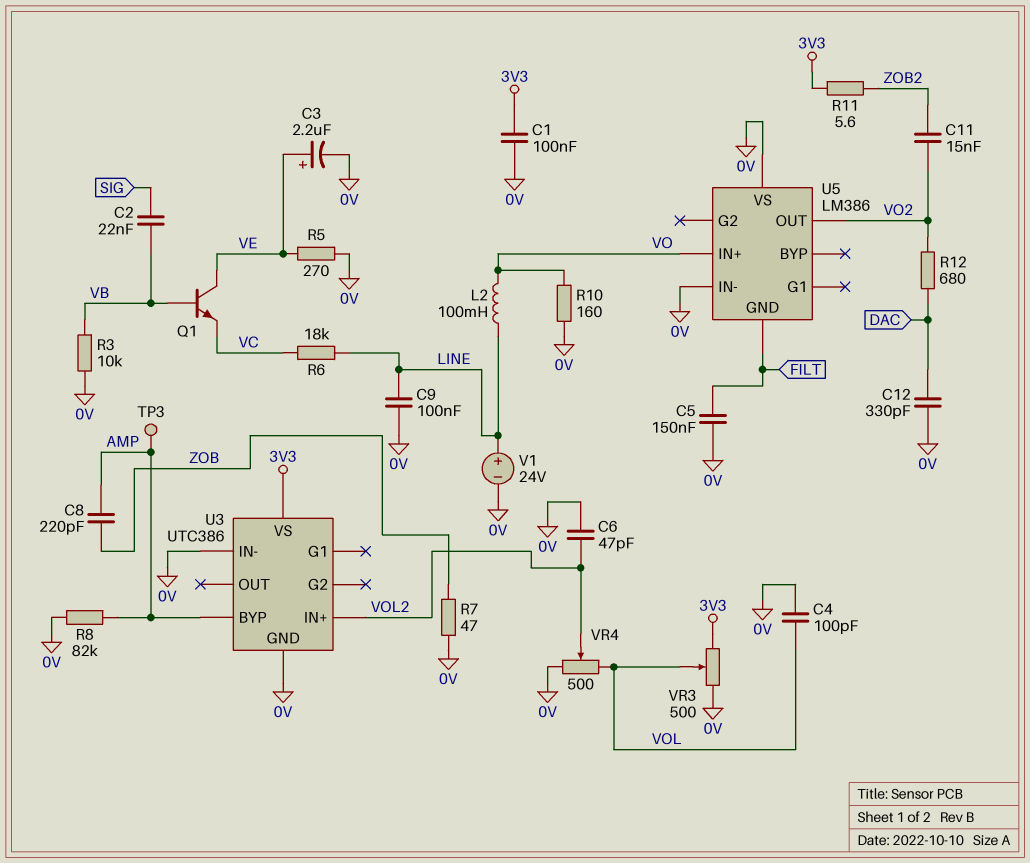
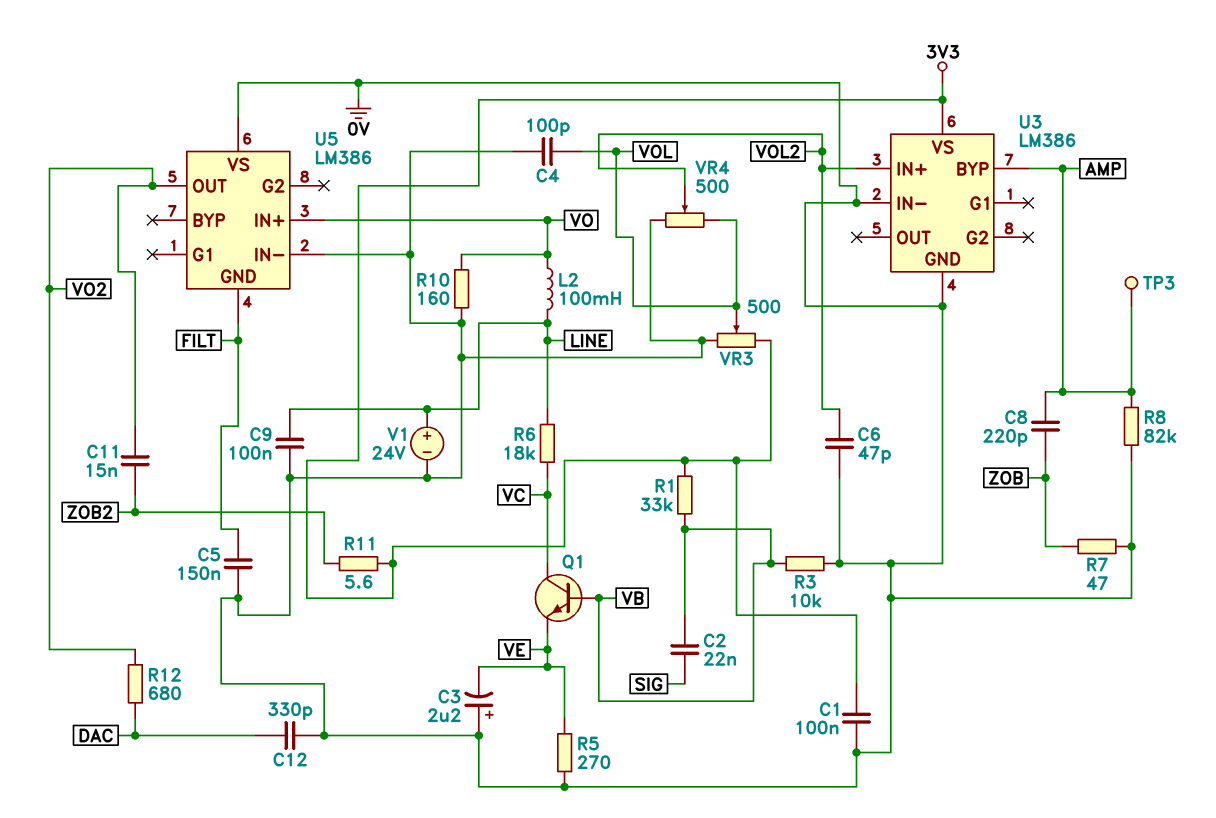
C3: 2.2uF (plus VE, minus 0V) -> 2.2uF (plus 0V, minus VE)
Q1: NPN (B VB, C VE, E VC) -> NPN (B VB, C VC, E VE)
R1: none -> 33k (3V3, VB)
U3: UTC386 -> LM386

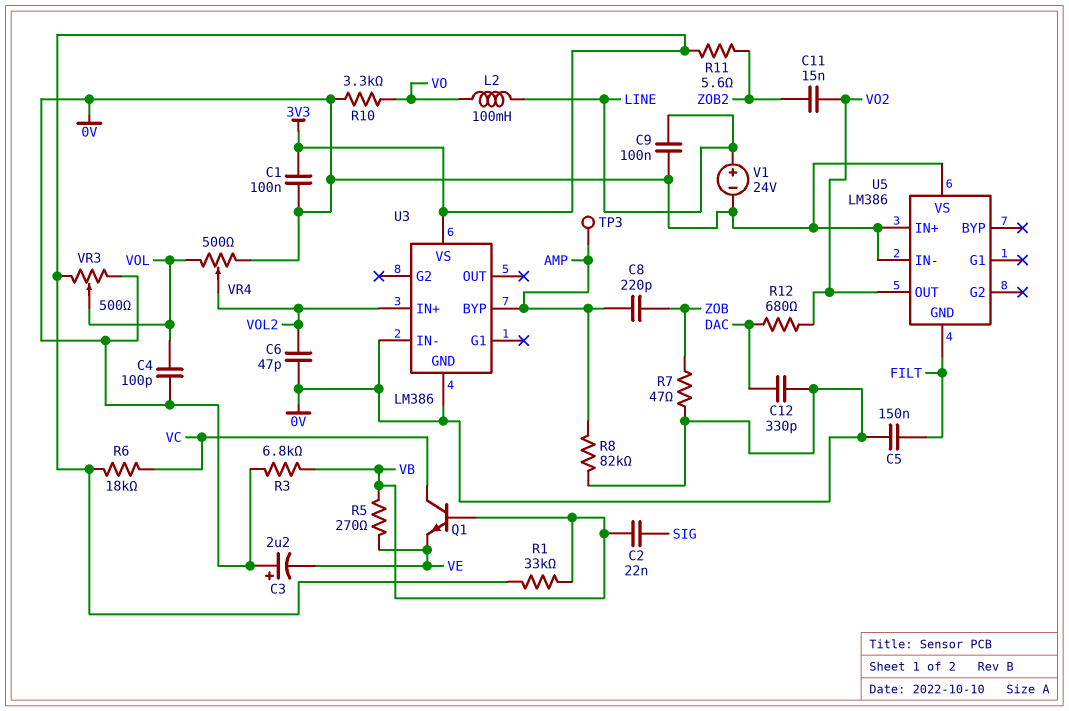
R3: 10k (0V, VB) -> 6.8k (0V, VB)
R5: 270 (0V, VE) -> 270 (VB, VE)
R6: 18k (LINE, VC) -> 18k (3V3, VC)
R10: 160 (0V, VO) -> 3.3k (0V, VO)
U5 pin IN+: VO -> 0V

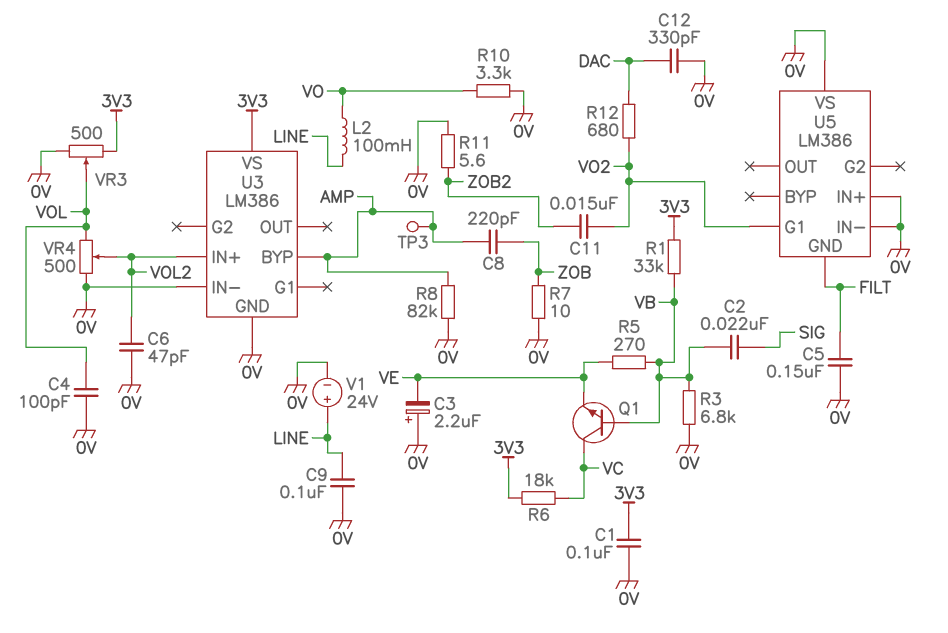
R7: 47 (0V, ZOB) -> 10 (0V, ZOB)
R11: 5.6 (3V3, ZOB2) -> 5.6 (0V, ZOB2)
U5 pin G1: none -> VO2
U5 pin OUT: VO2 -> none

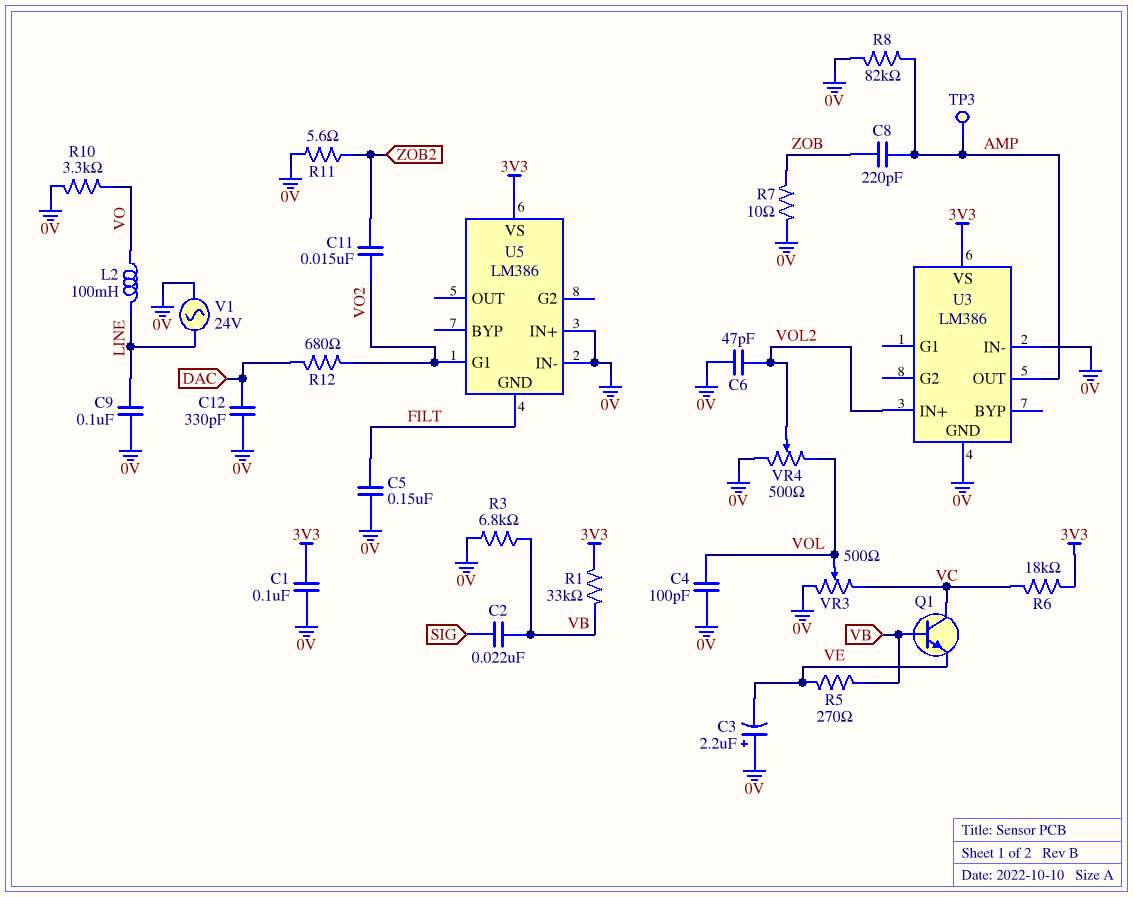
U3 pin BYP: AMP -> none
U3 pin OUT: none -> AMP
U5 pin VS: 0V -> 3V3
V1: 24V (plus LINE, minus 0V) -> AC 24V (0V, LINE)
VR3: 500 (0V, 3V3, wiper VOL) -> 500 (0V, VC, wiper VOL)

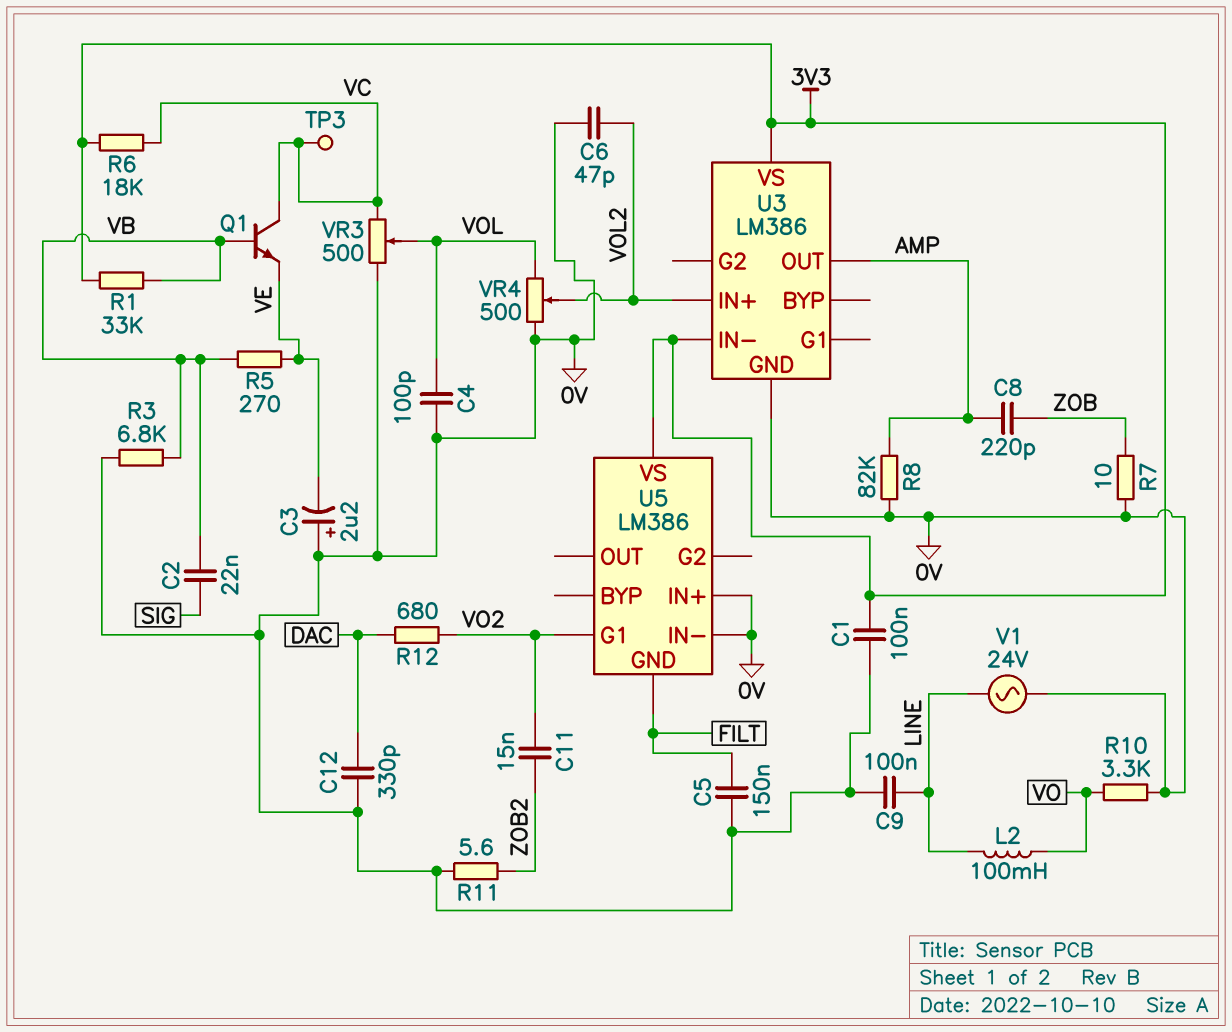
TP3: test point (AMP) -> test point (VC)
U3 pin IN-: 0V -> 3V3

